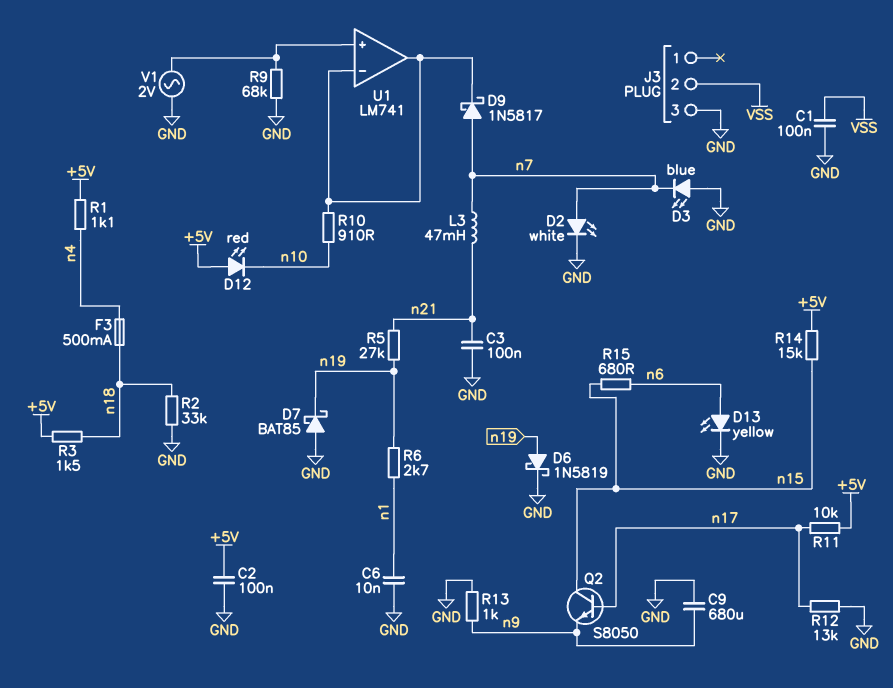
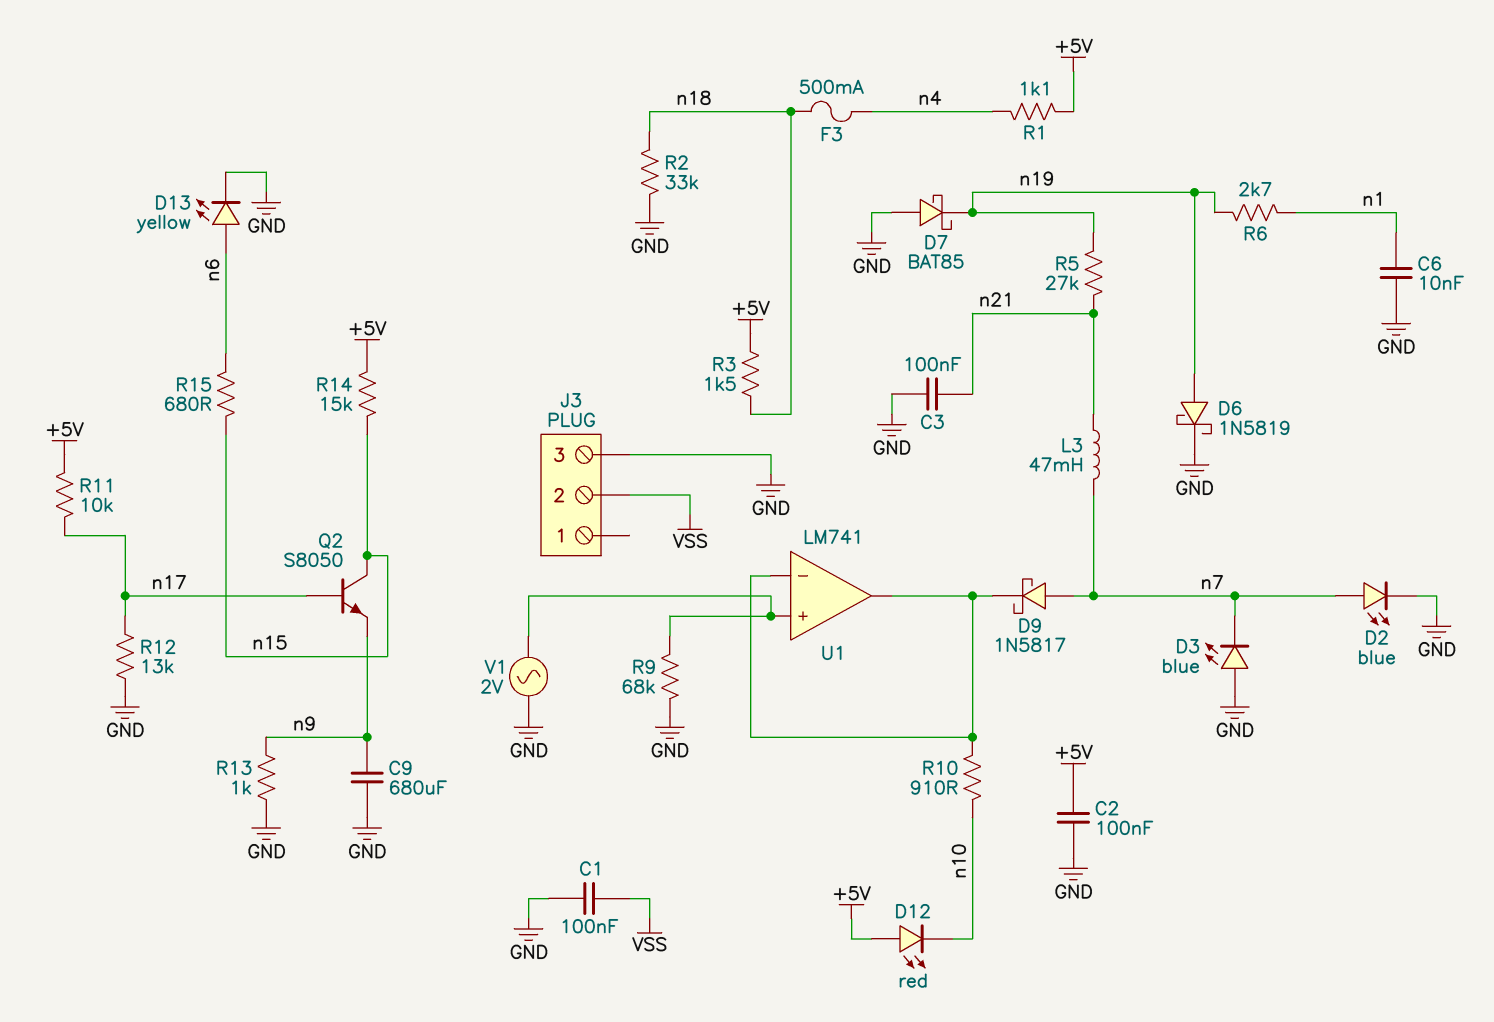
D2: LED white (A n7, K GND) -> LED blue (A n7, K GND)

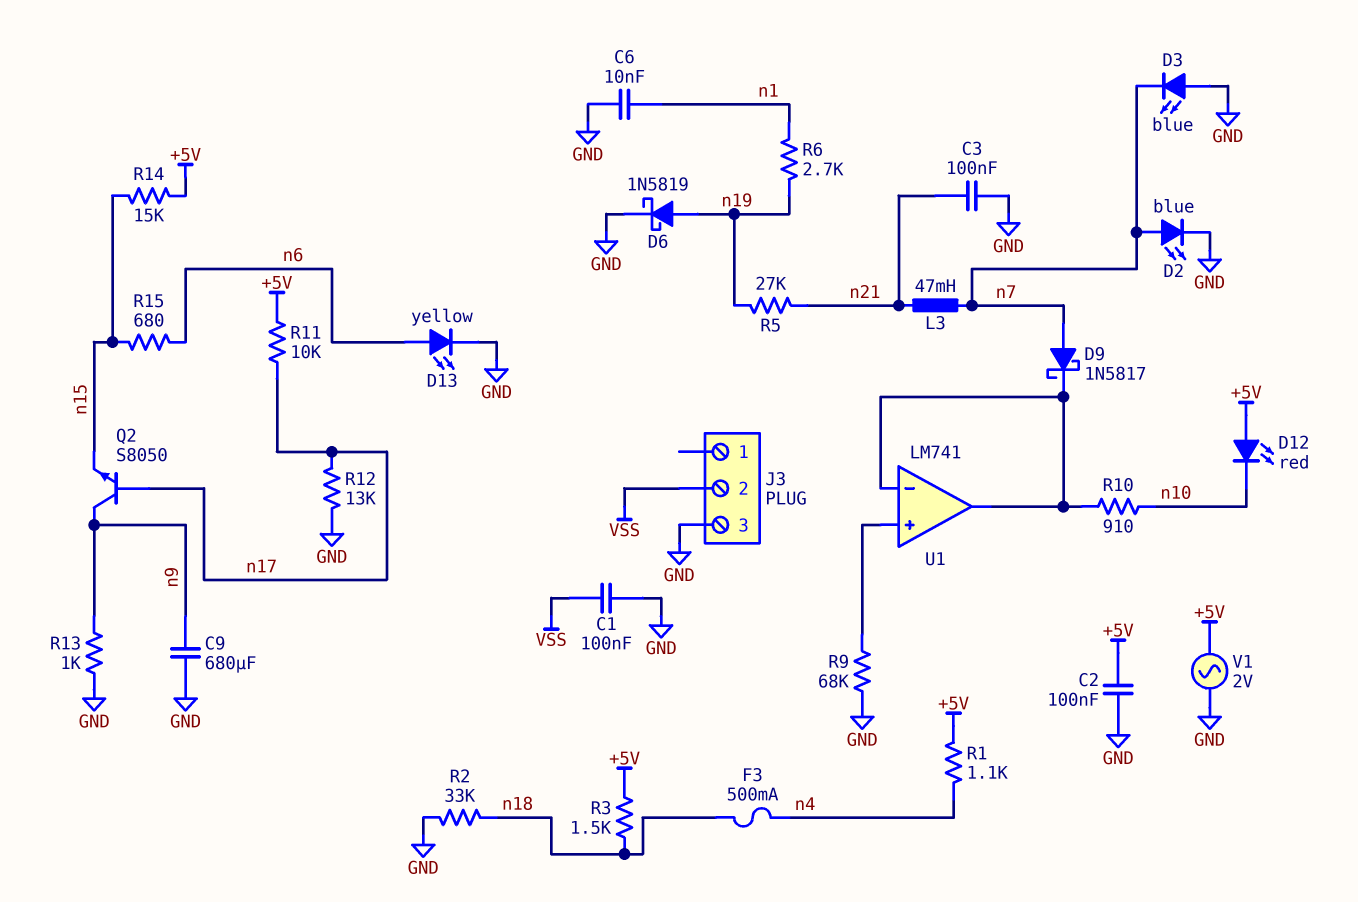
D7: schottky BAT85 (A GND, K n19) -> none
Q2: NPN S8050 (B n17, C n15, E n9) -> NPN S8050 (B n17, C n9, E n15)
V1: AC 2V (GND, U1/in+) -> AC 2V (+5V, GND)

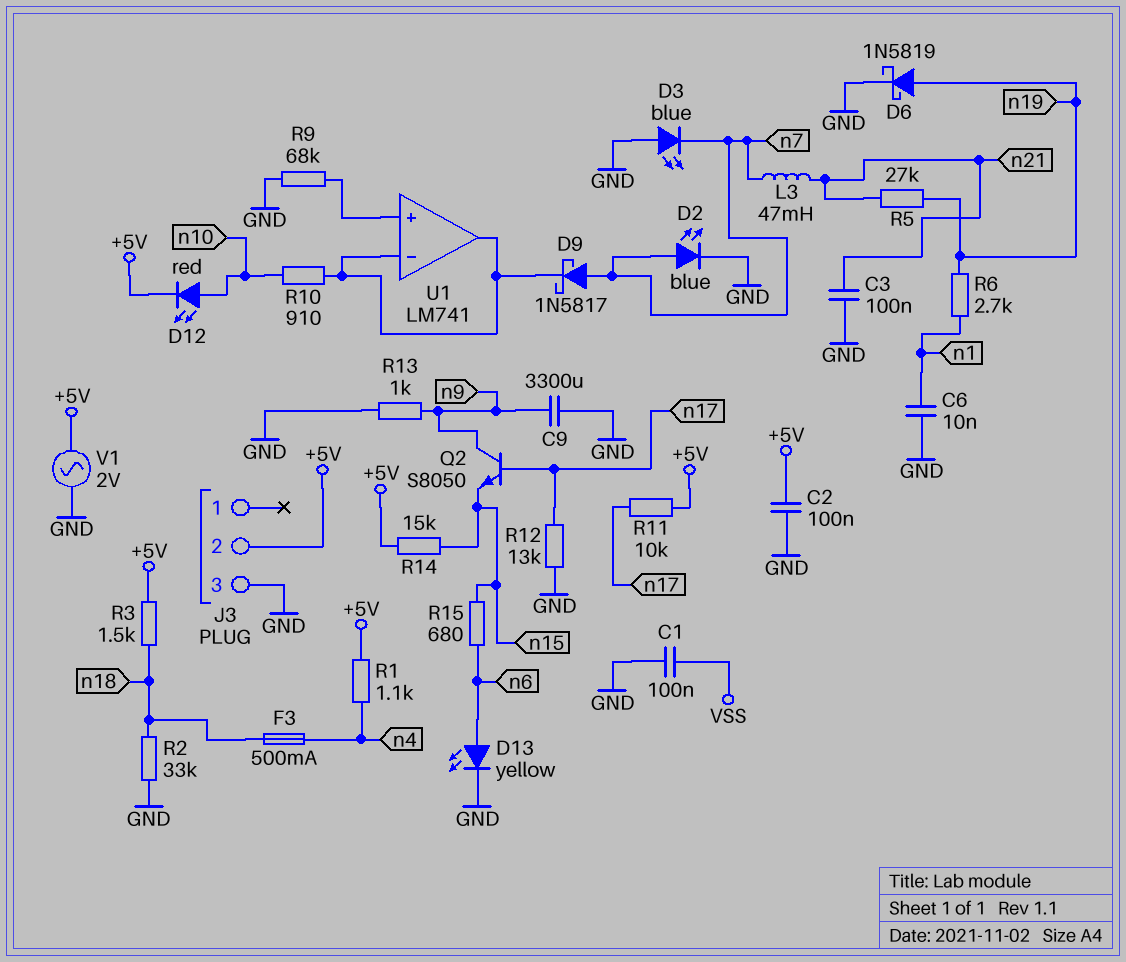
C9: 680uF (GND, n9) -> 3300uF (GND, n9)
D12: LED red (A +5V, K n10) -> LED red (A n10, K +5V)
J3 pin 2: VSS -> +5V

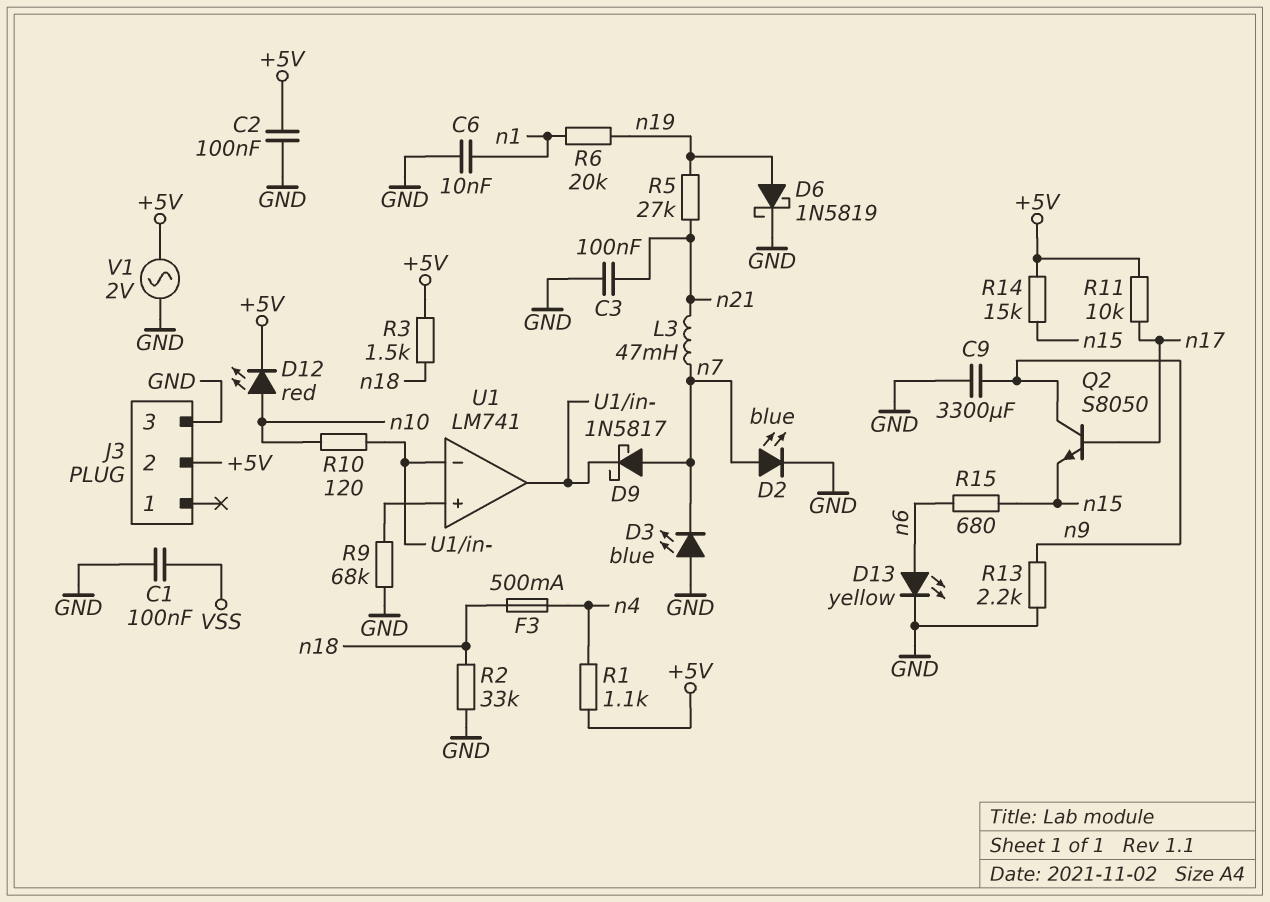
R6: 2.7k (n1, n19) -> 20k (n1, n19)
R10: 910 (U1/in-, n10) -> 120 (U1/in-, n10)
R12: 13k (GND, n17) -> none
R13: 1k (GND, n9) -> 2.2k (GND, n9)

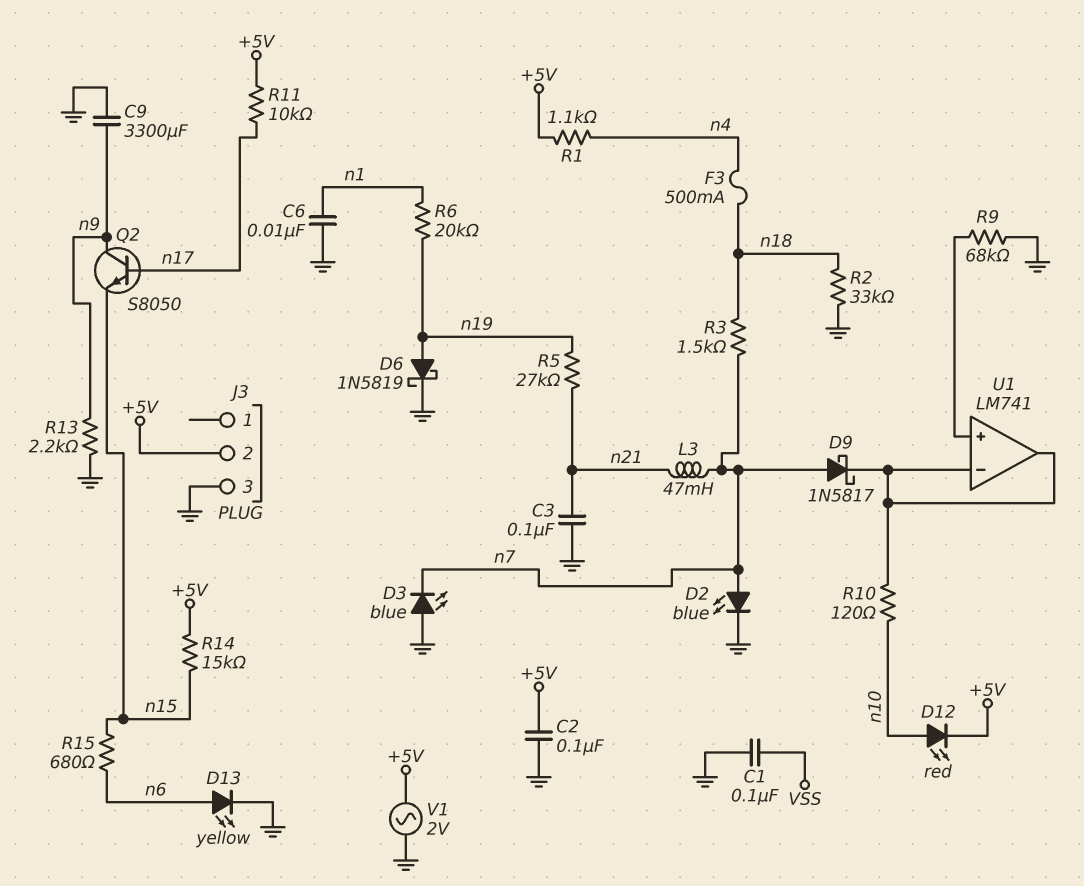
R3: 1.5k (+5V, n18) -> 1.5k (n7, n18)

